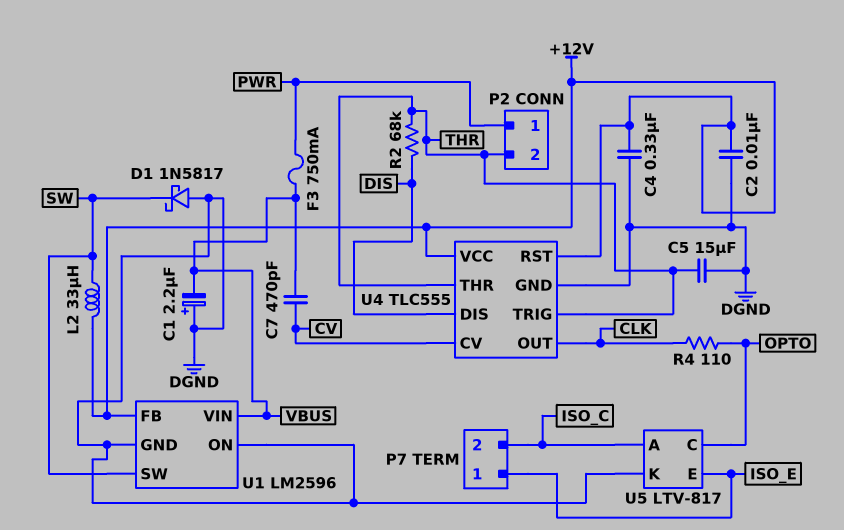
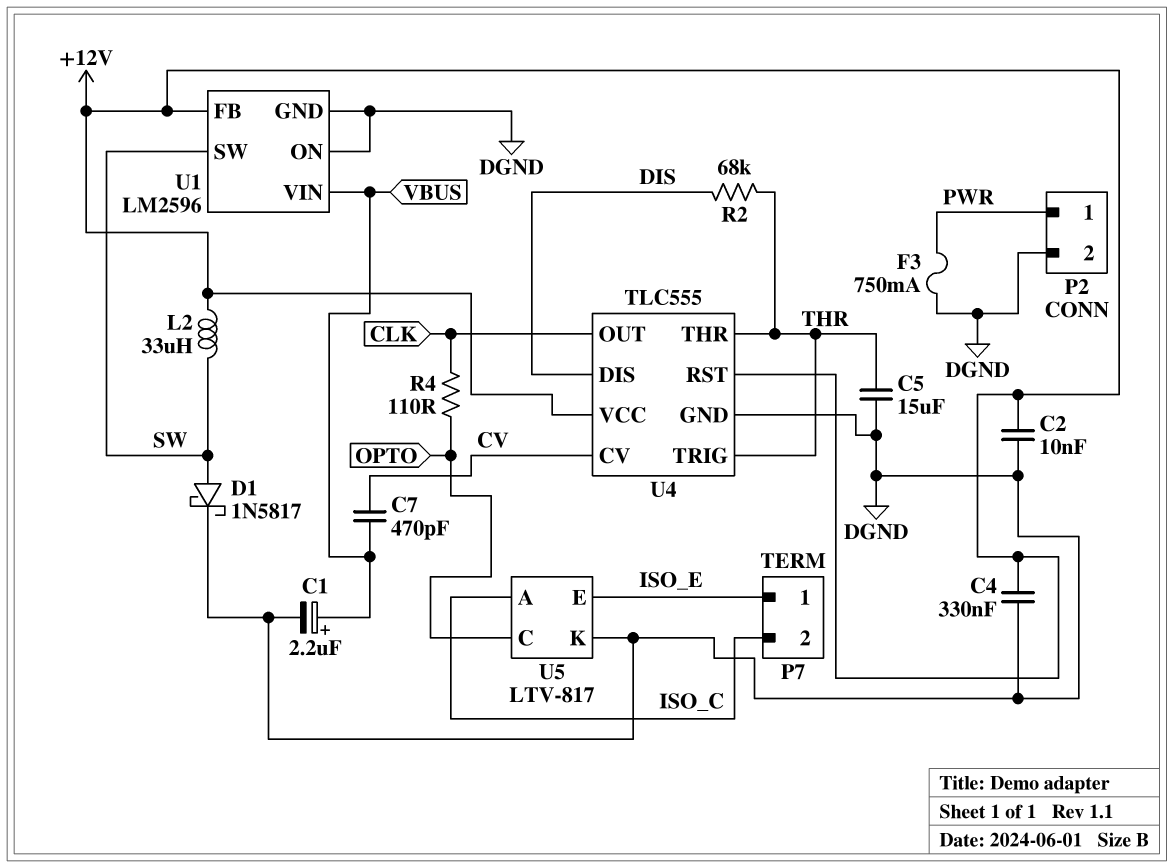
C1: 2.2uF (plus DGND, minus VBUS) -> 2.2uF (plus VBUS, minus DGND)
D1: schottky 1N5817 (A DGND, K SW) -> schottky 1N5817 (A SW, K DGND)
F3: 750mA (PWR, VBUS) -> 750mA (DGND, PWR)
P2 pin 2: THR -> DGND

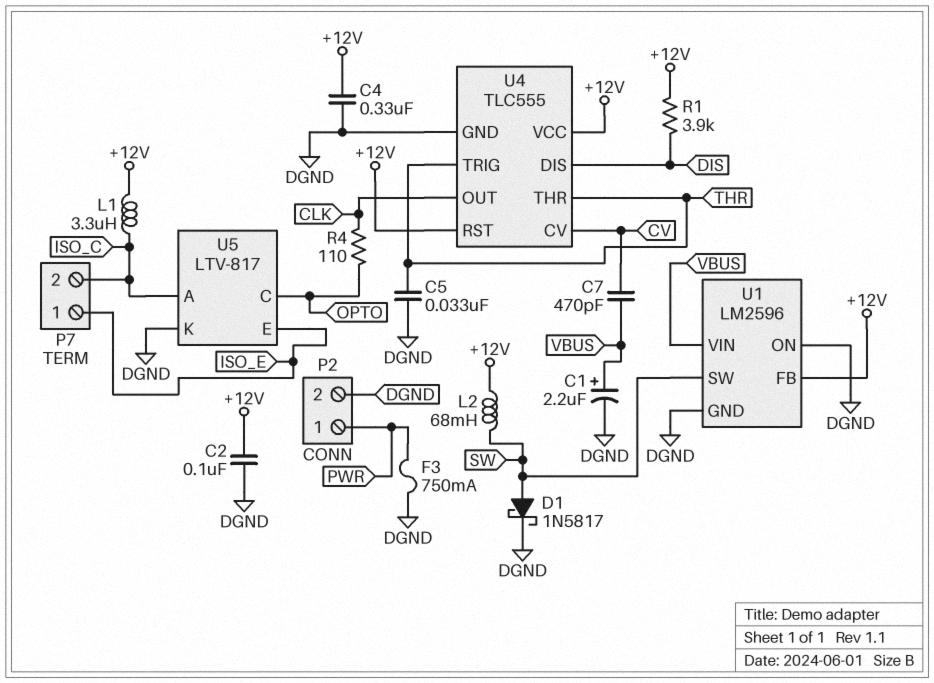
C2: 10nF (+12V, DGND) -> 100nF (+12V, DGND)
C5: 15uF (DGND, THR) -> 33nF (DGND, THR)
L1: none -> 3.3uH (+12V, ISO_C)
L2: 33uH (+12V, SW) -> 68mH (+12V, SW)
R1: none -> 3.9k (+12V, DIS)
R2: 68k (DIS, THR) -> none

